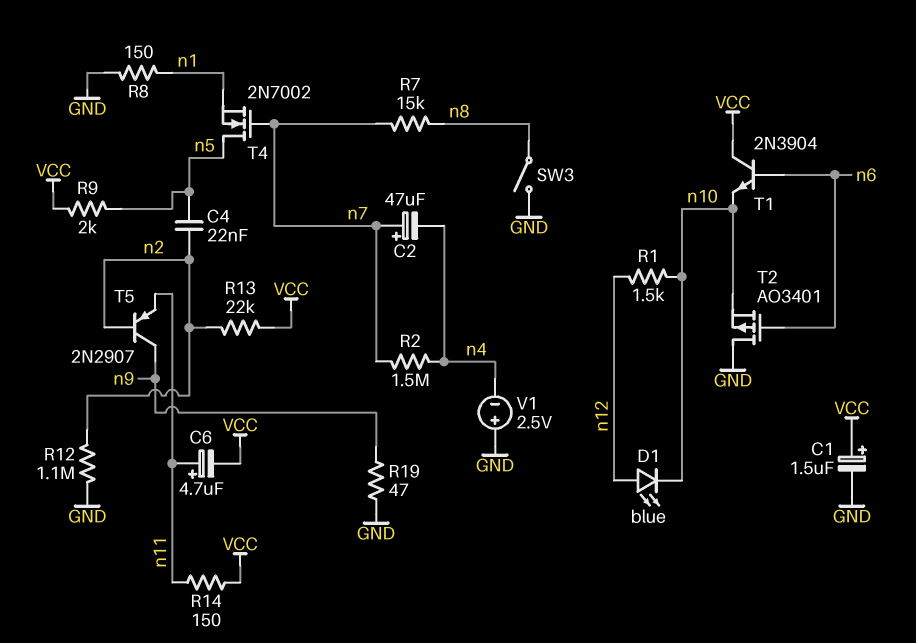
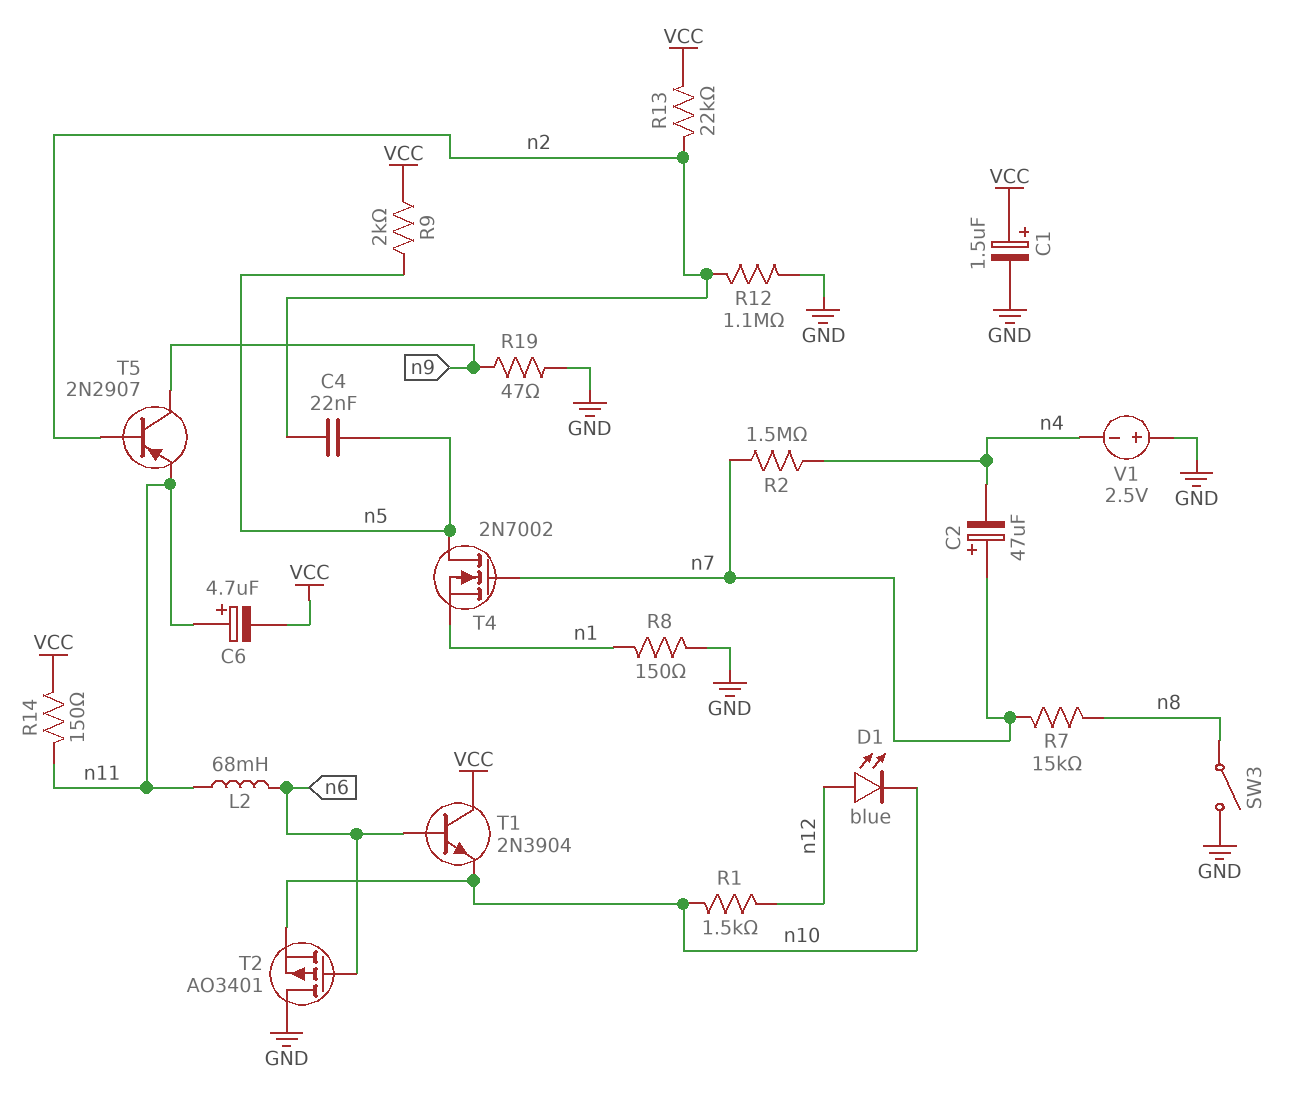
L2: none -> 68mH (n6, n11)

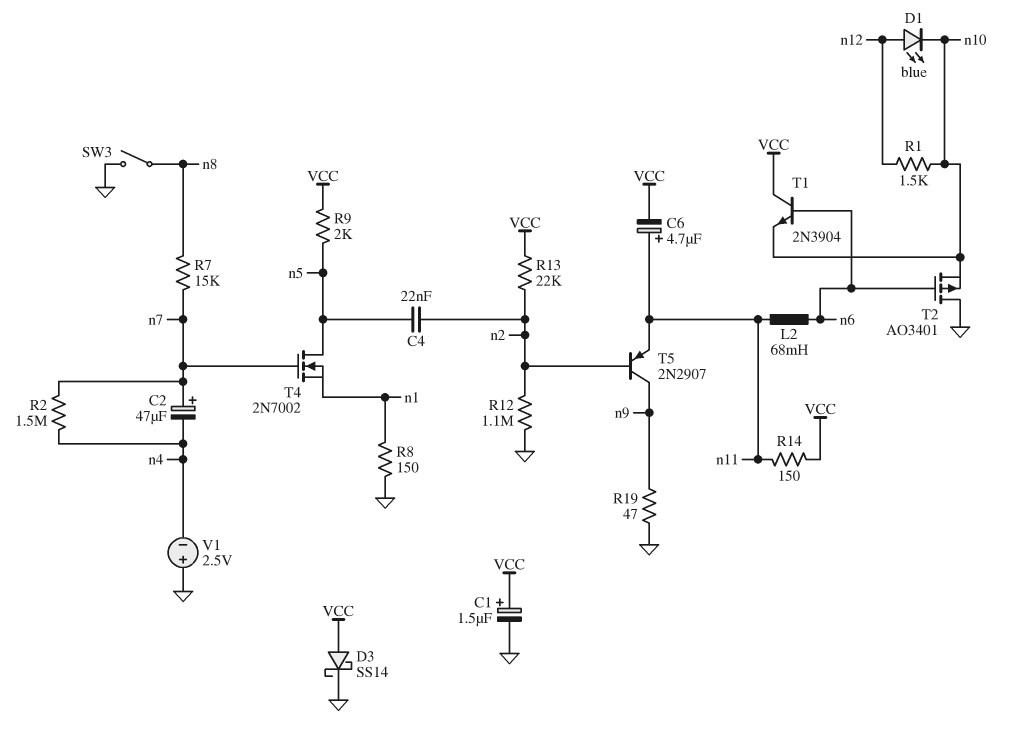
D3: none -> schottky SS14 (A VCC, K GND)

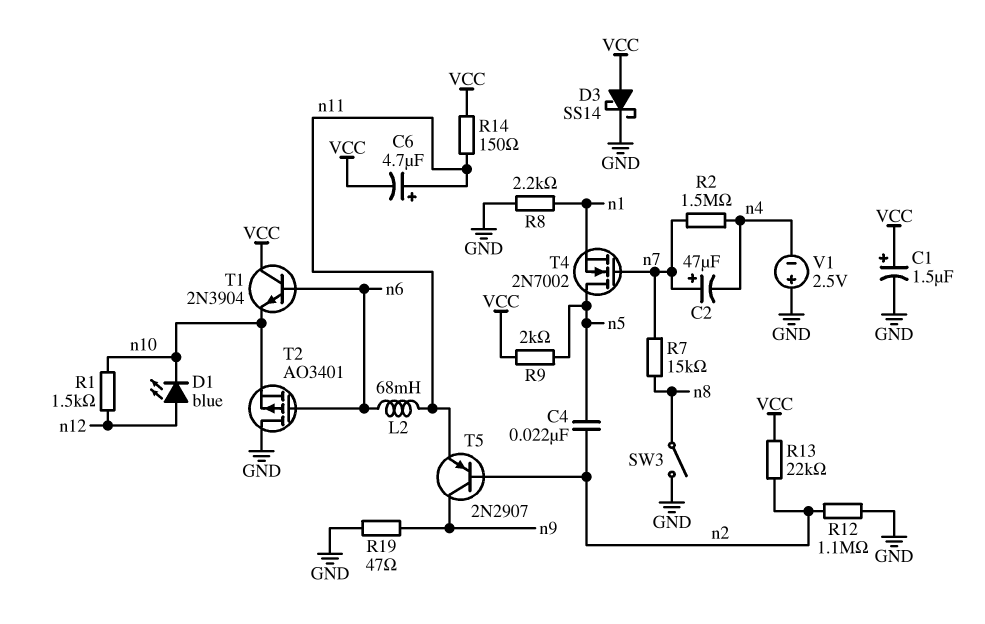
R8: 150 (GND, n1) -> 2.2k (GND, n1)

